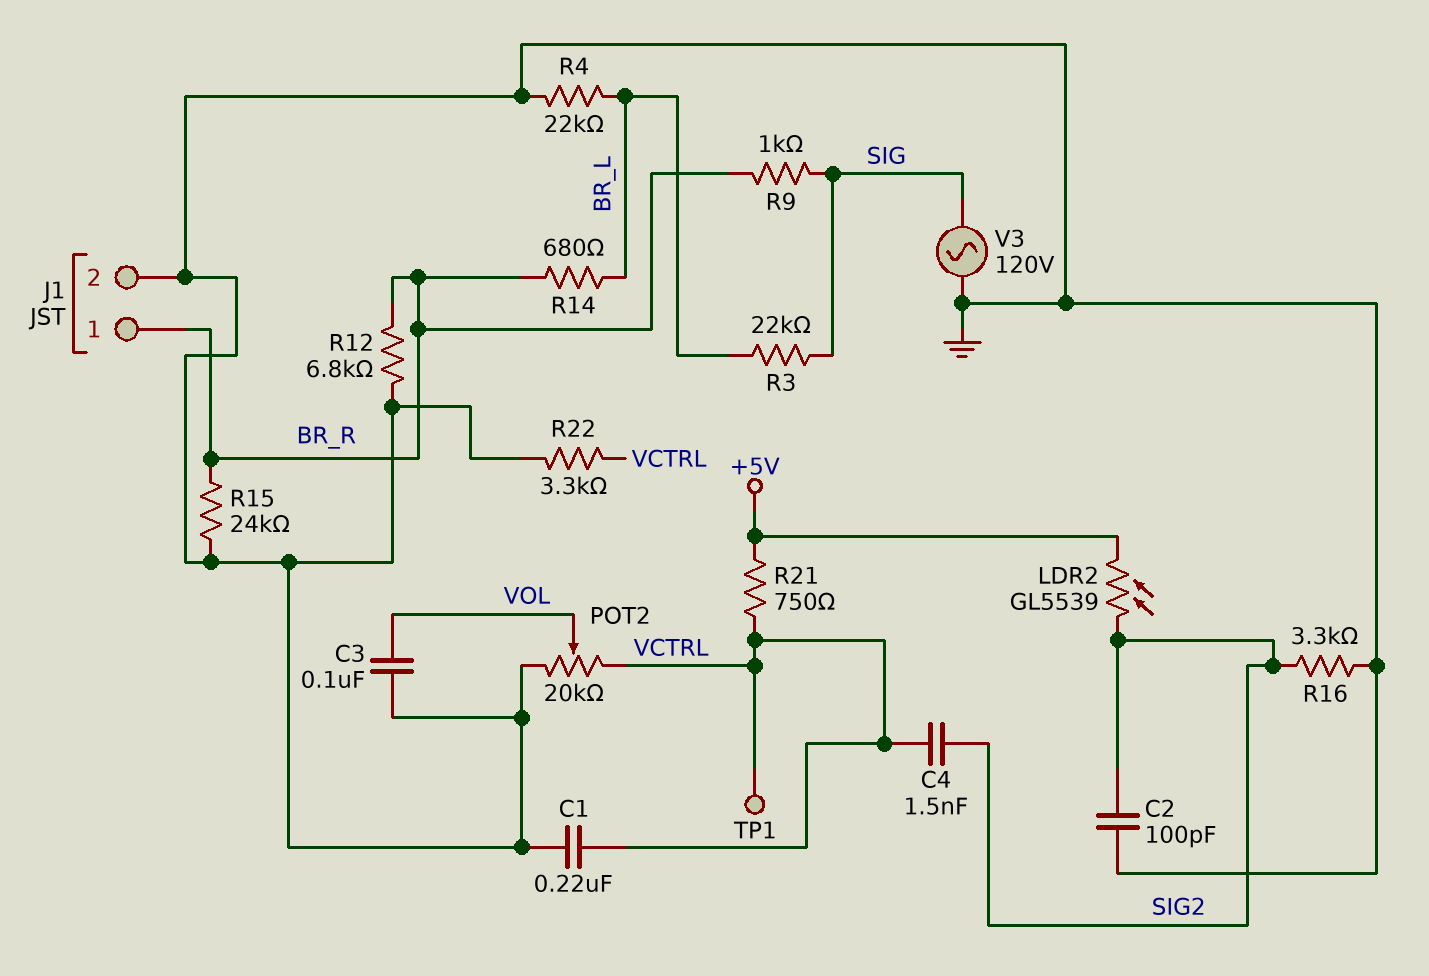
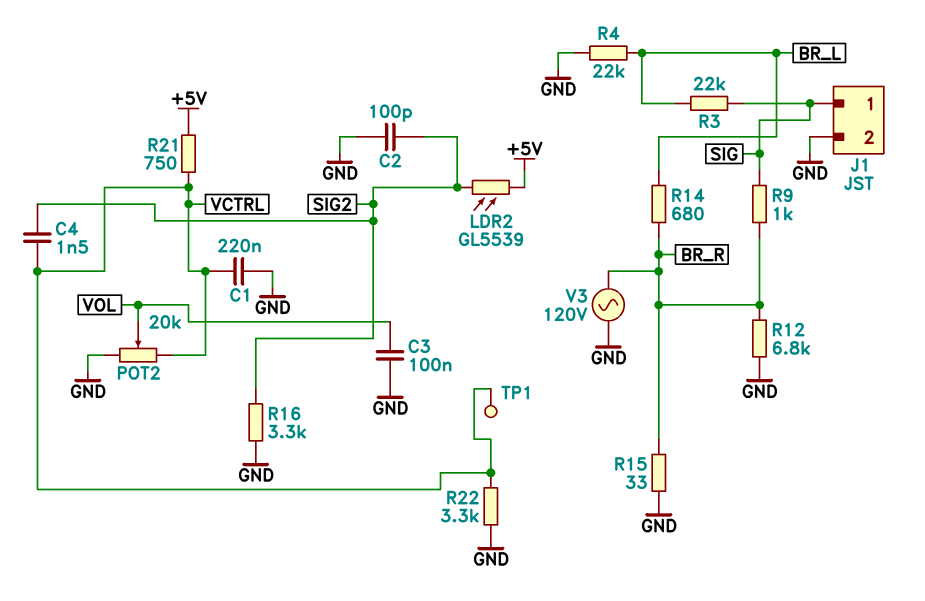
J1 pin 1: BR_R -> SIG
R15: 24k (BR_R, GND) -> 33 (BR_R, GND)
V3: AC 120V (GND, SIG) -> AC 120V (BR_R, GND)

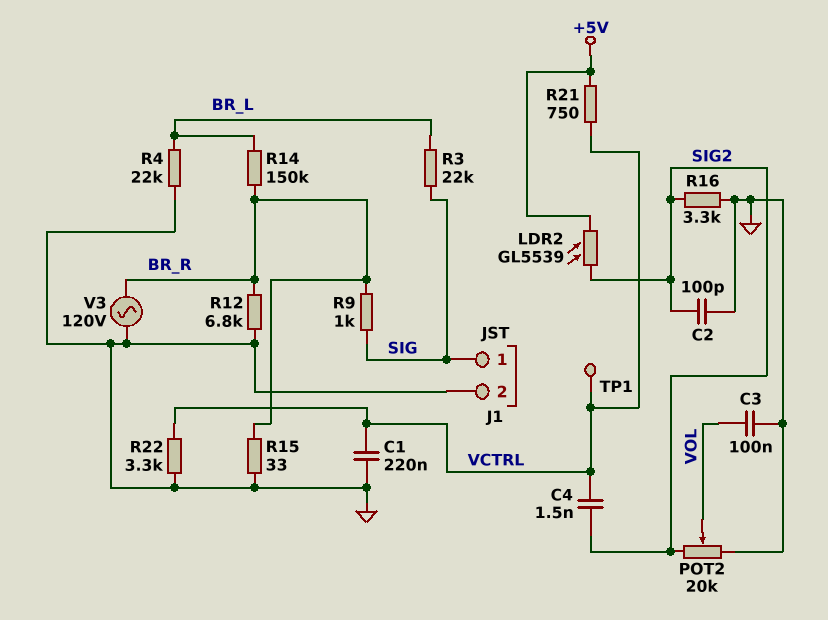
POT2: 20k (GND, VCTRL, wiper VOL) -> 20k (GND, SIG2, wiper VOL)
R14: 680 (BR_L, BR_R) -> 150k (BR_L, BR_R)

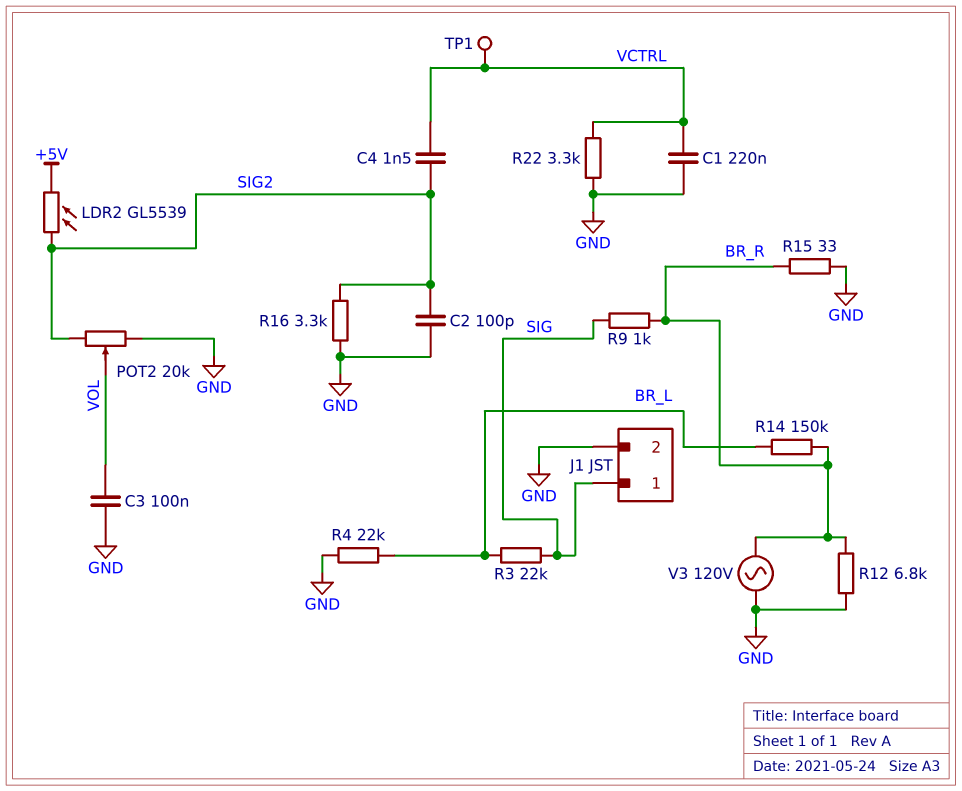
R21: 750 (+5V, VCTRL) -> none

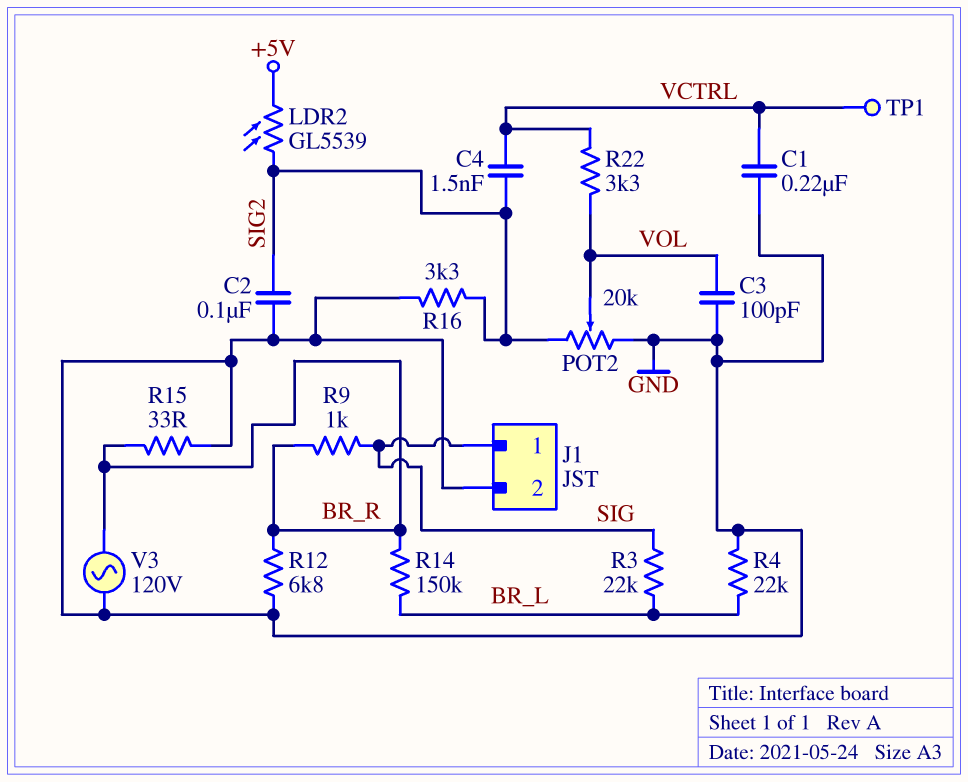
C2: 100pF (GND, SIG2) -> 100nF (GND, SIG2)
C3: 100nF (GND, VOL) -> 100pF (GND, VOL)
R22: 3.3k (GND, VCTRL) -> 3.3k (VCTRL, VOL)

